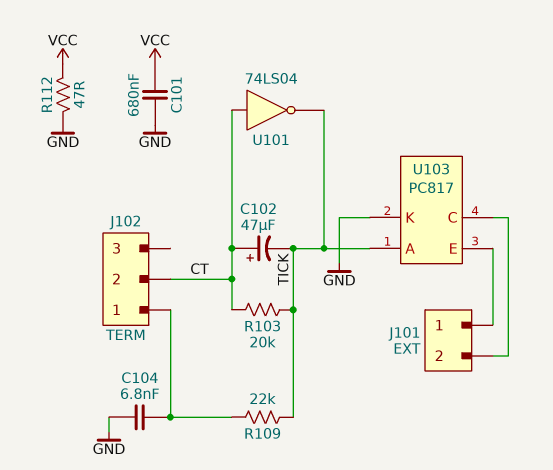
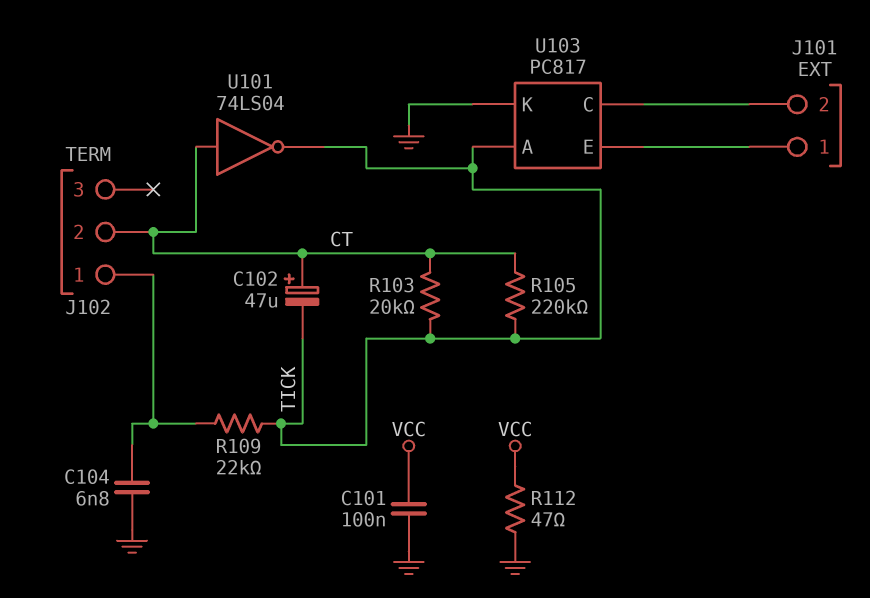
C101: 680nF (GND, VCC) -> 100nF (GND, VCC)
R105: none -> 220k (CT, TICK)

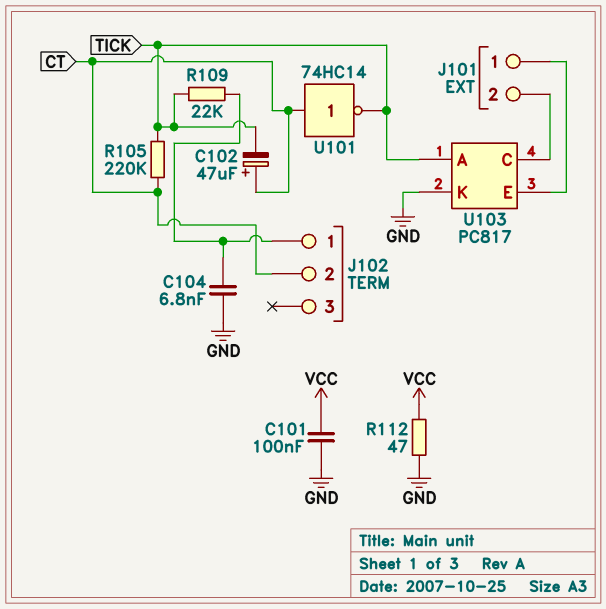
R103: 20k (CT, TICK) -> none
U101: NOT 74LS04 (in CT, out TICK) -> NOT 74HC14 (in CT, out TICK)

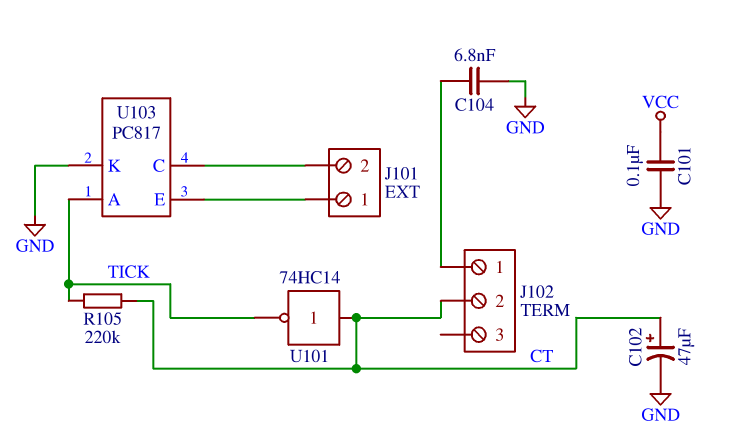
C102: 47uF (plus CT, minus TICK) -> 47uF (plus CT, minus GND)
R109: 22k (J102/1, TICK) -> none
R112: 47 (GND, VCC) -> none

